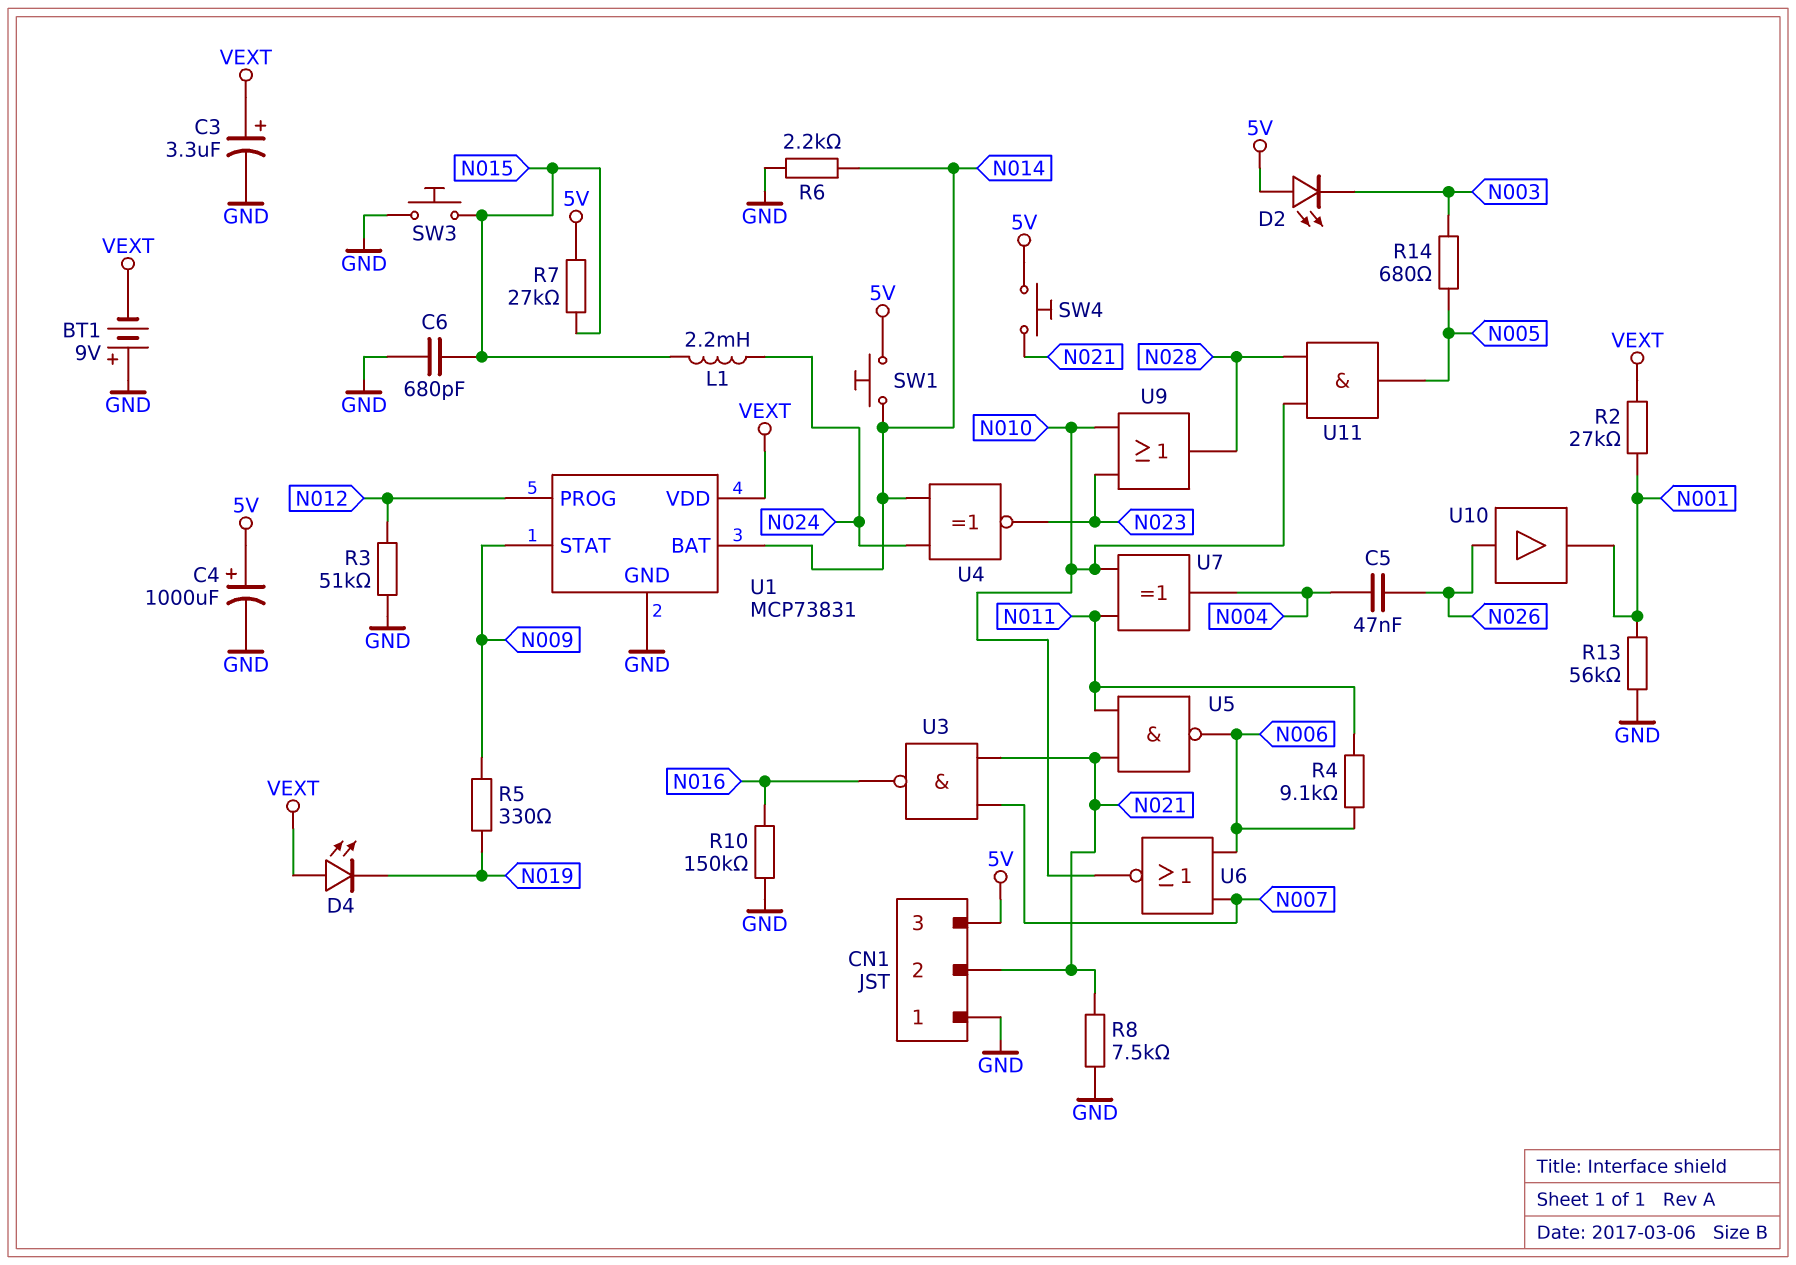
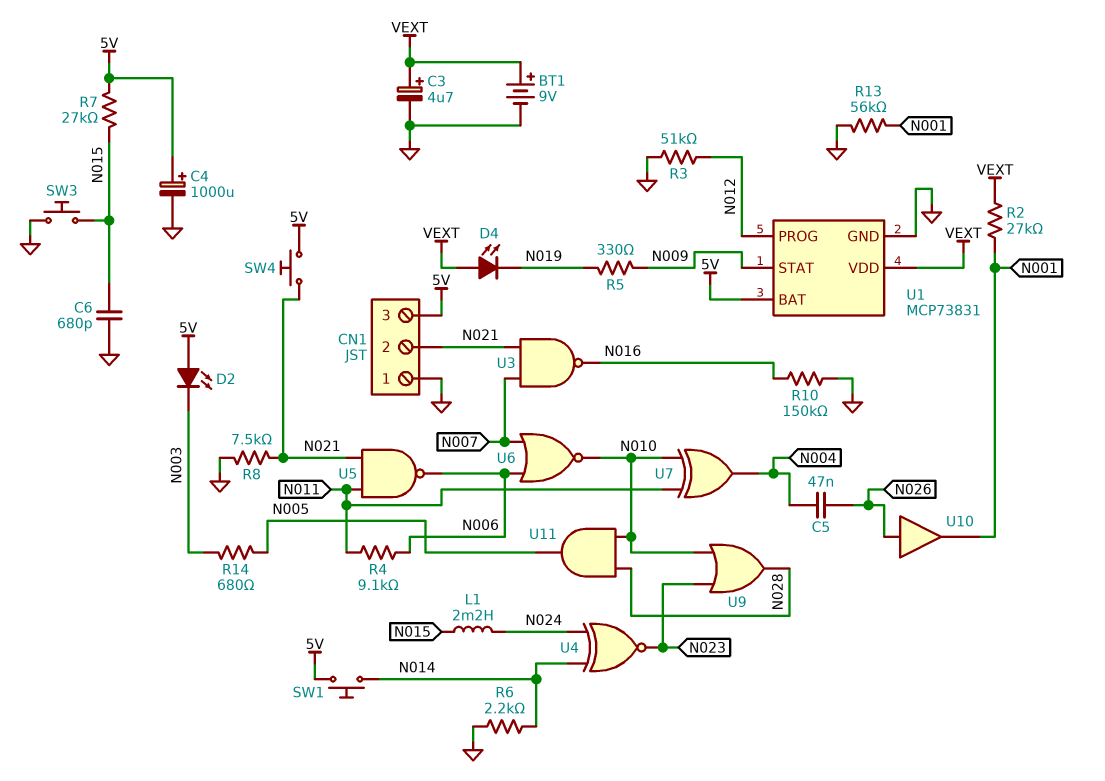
BT1: 9V (plus GND, minus VEXT) -> 9V (plus VEXT, minus GND)
C3: 3.3uF (plus VEXT, minus GND) -> 4.7uF (plus VEXT, minus GND)
U1 pin BAT: N014 -> 5V

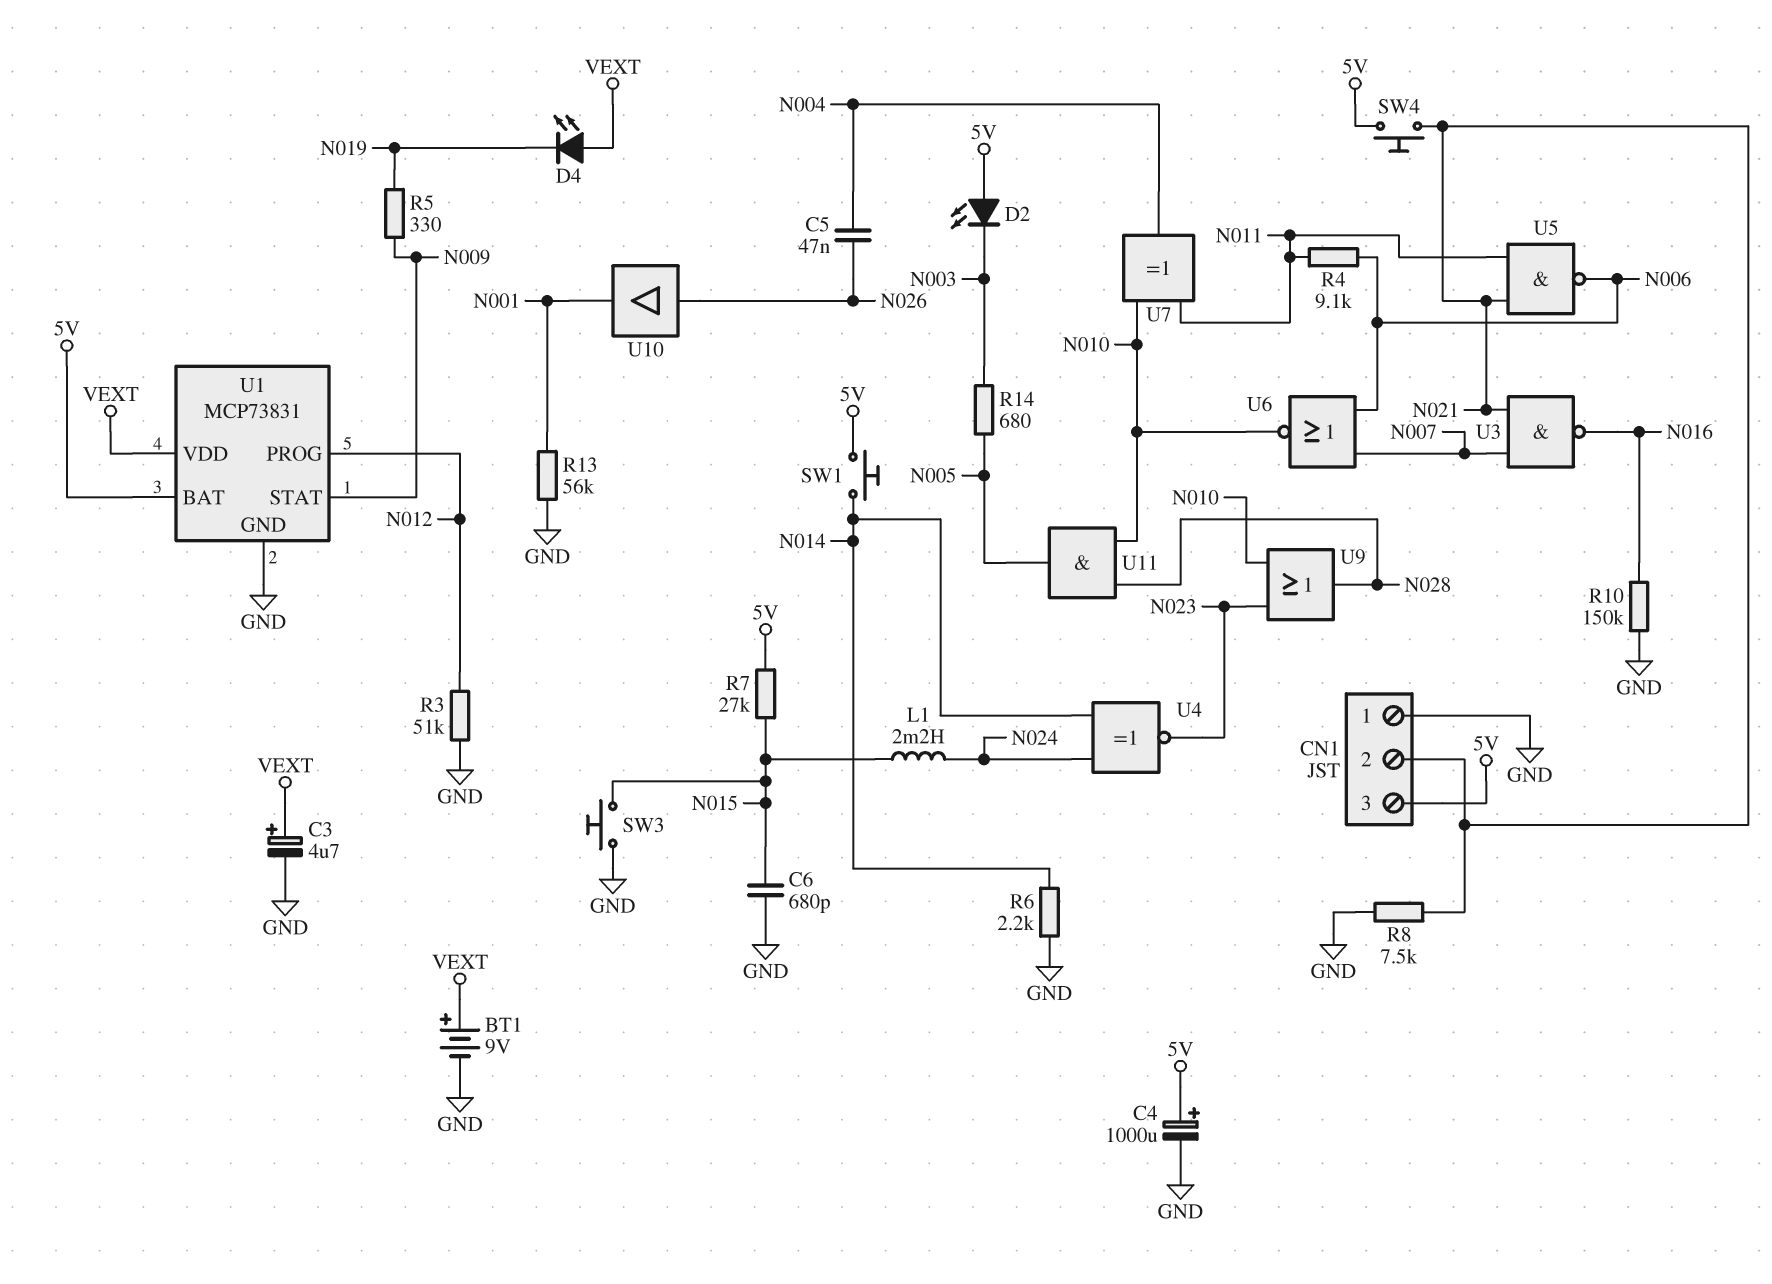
R2: 27k (N001, VEXT) -> none

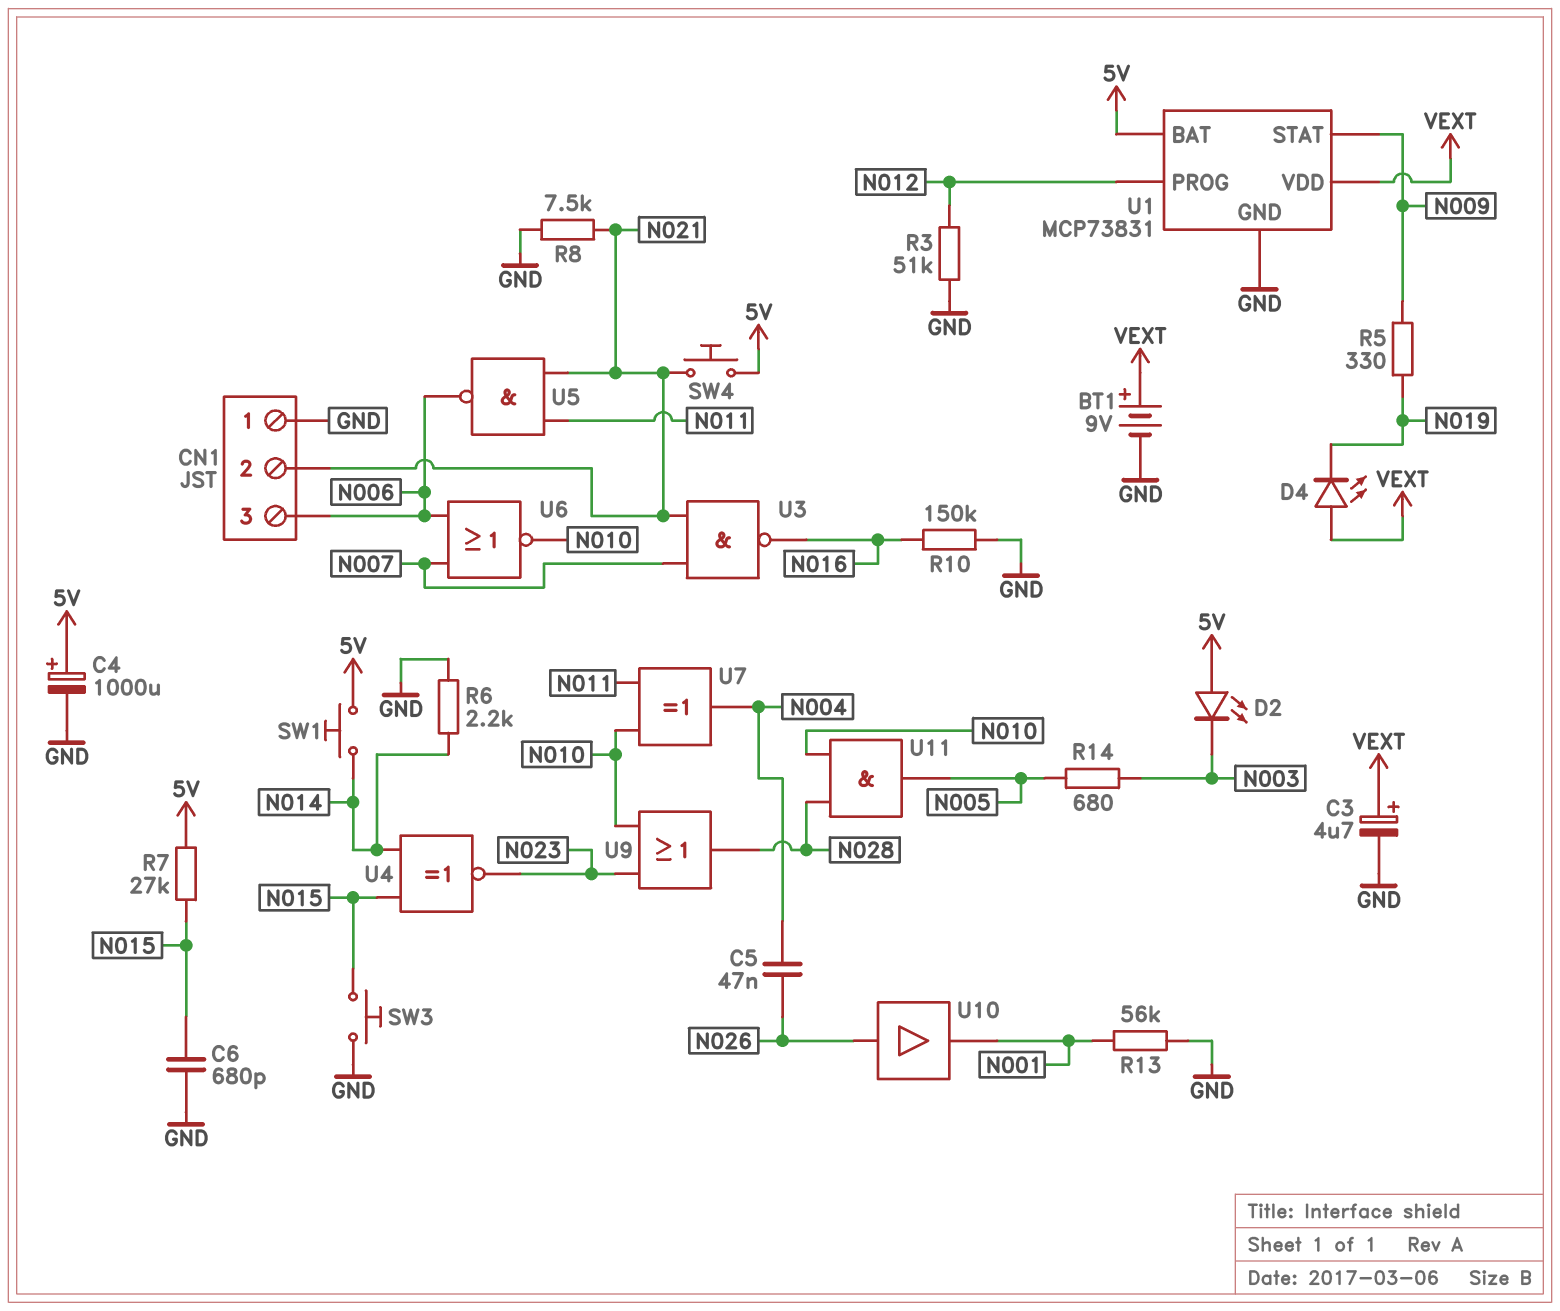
CN1 pin 3: 5V -> N006
L1: 2.2mH (N015, N024) -> none
R4: 9.1k (N006, N011) -> none
U4: XNOR (in N014, in N024, out N023) -> XNOR (in N014, in N015, out N023)

